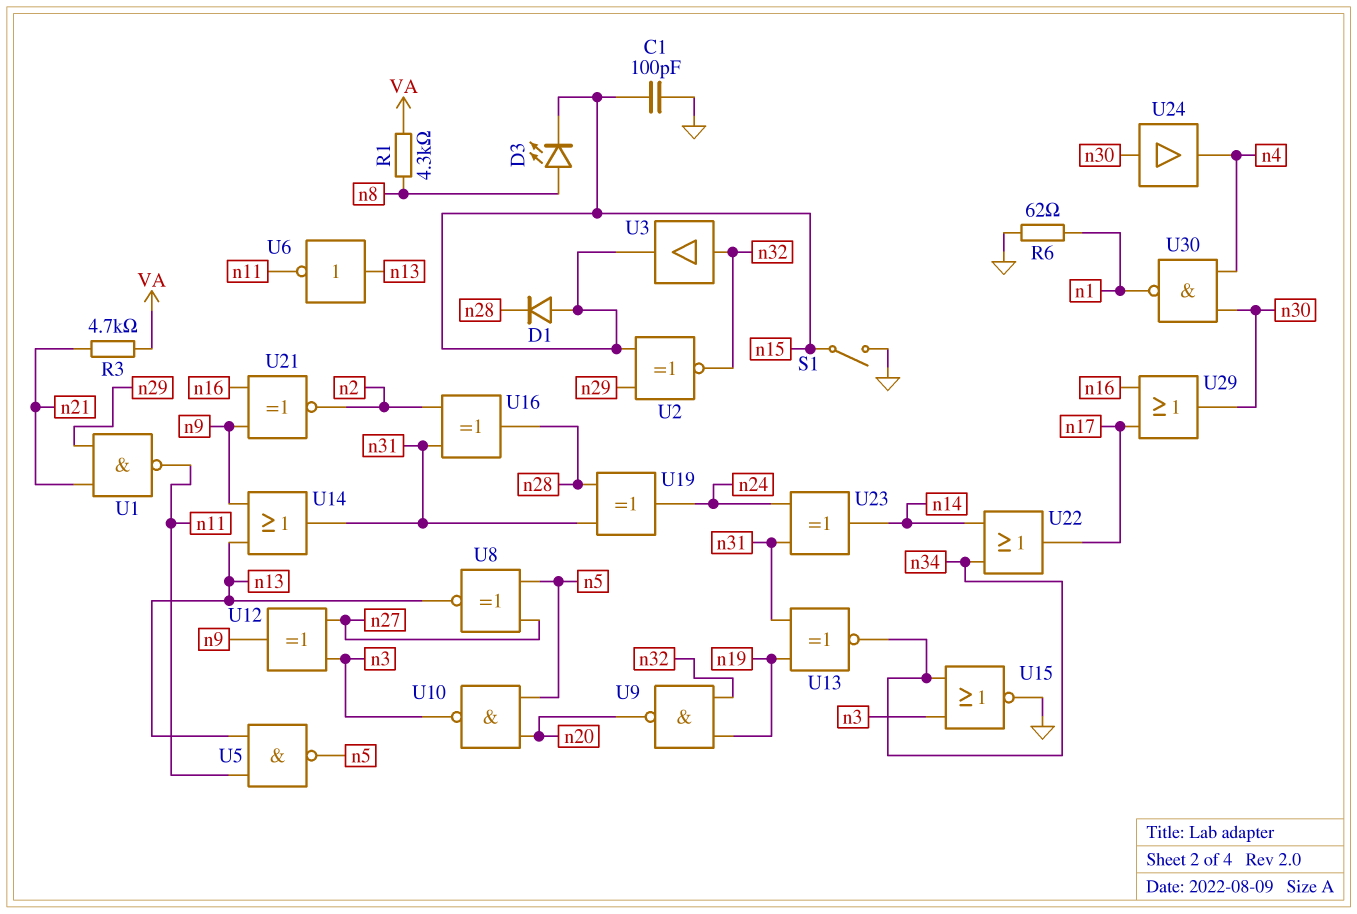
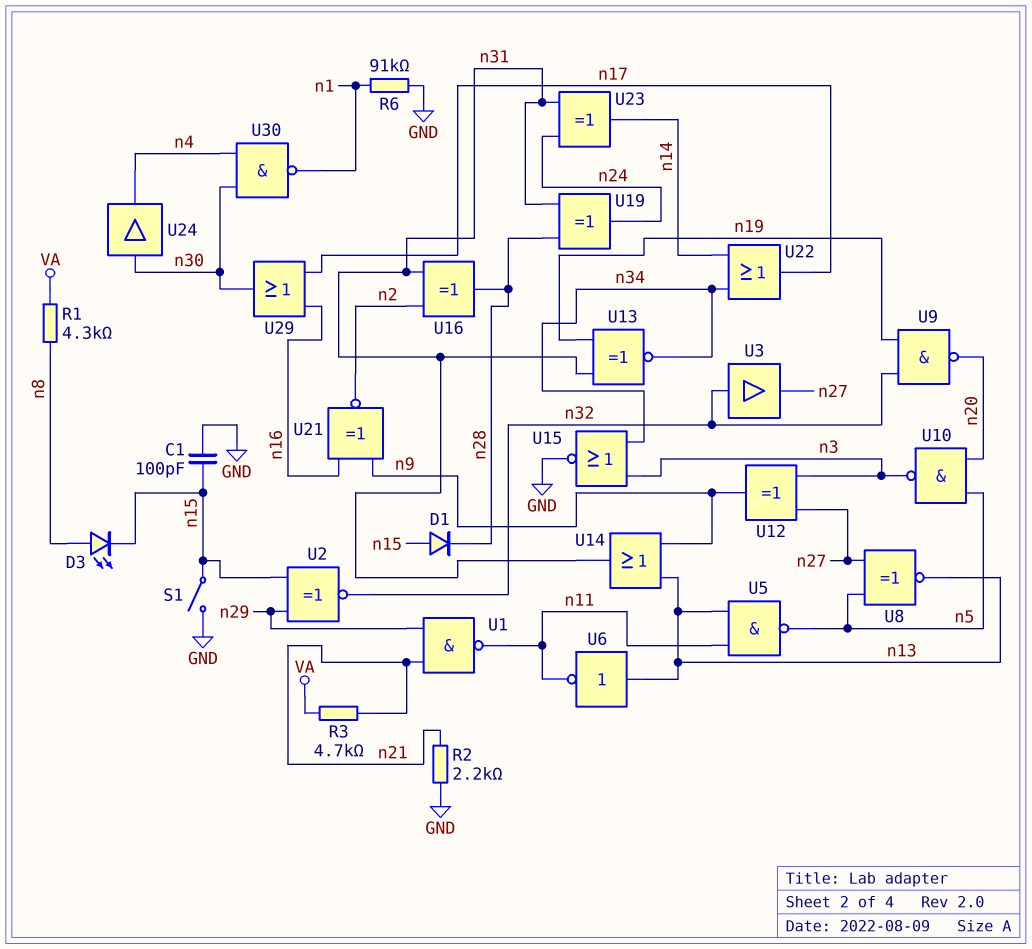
R2: none -> 2.2k (GND, n21)
R6: 62 (GND, n1) -> 91k (GND, n1)
U3: buffer (in n32, out n15) -> buffer (in n32, out n27)

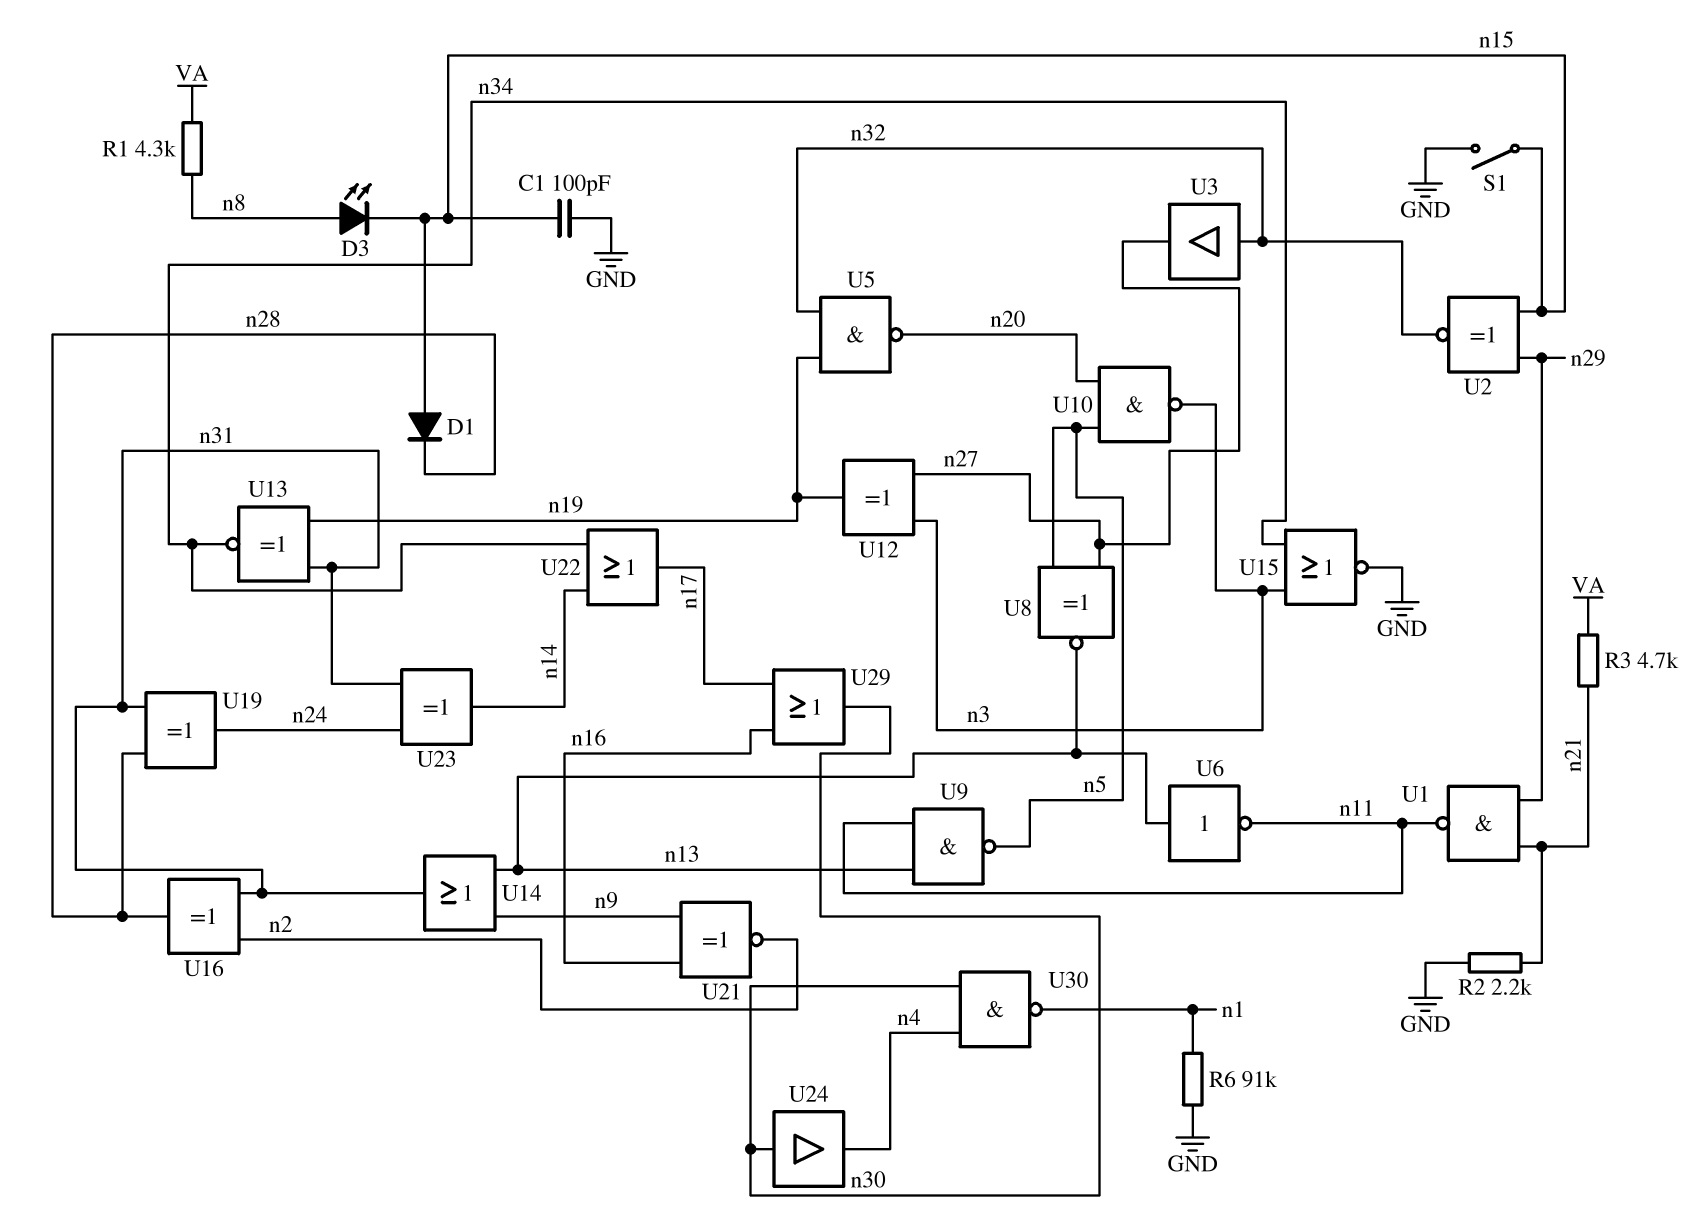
U5: NAND (in n11, in n13, out n5) -> NAND (in n19, in n32, out n20)
U9: NAND (in n19, in n32, out n20) -> NAND (in n11, in n13, out n5)
U12: XOR (in n3, in n27, out n9) -> XOR (in n3, in n27, out n19)

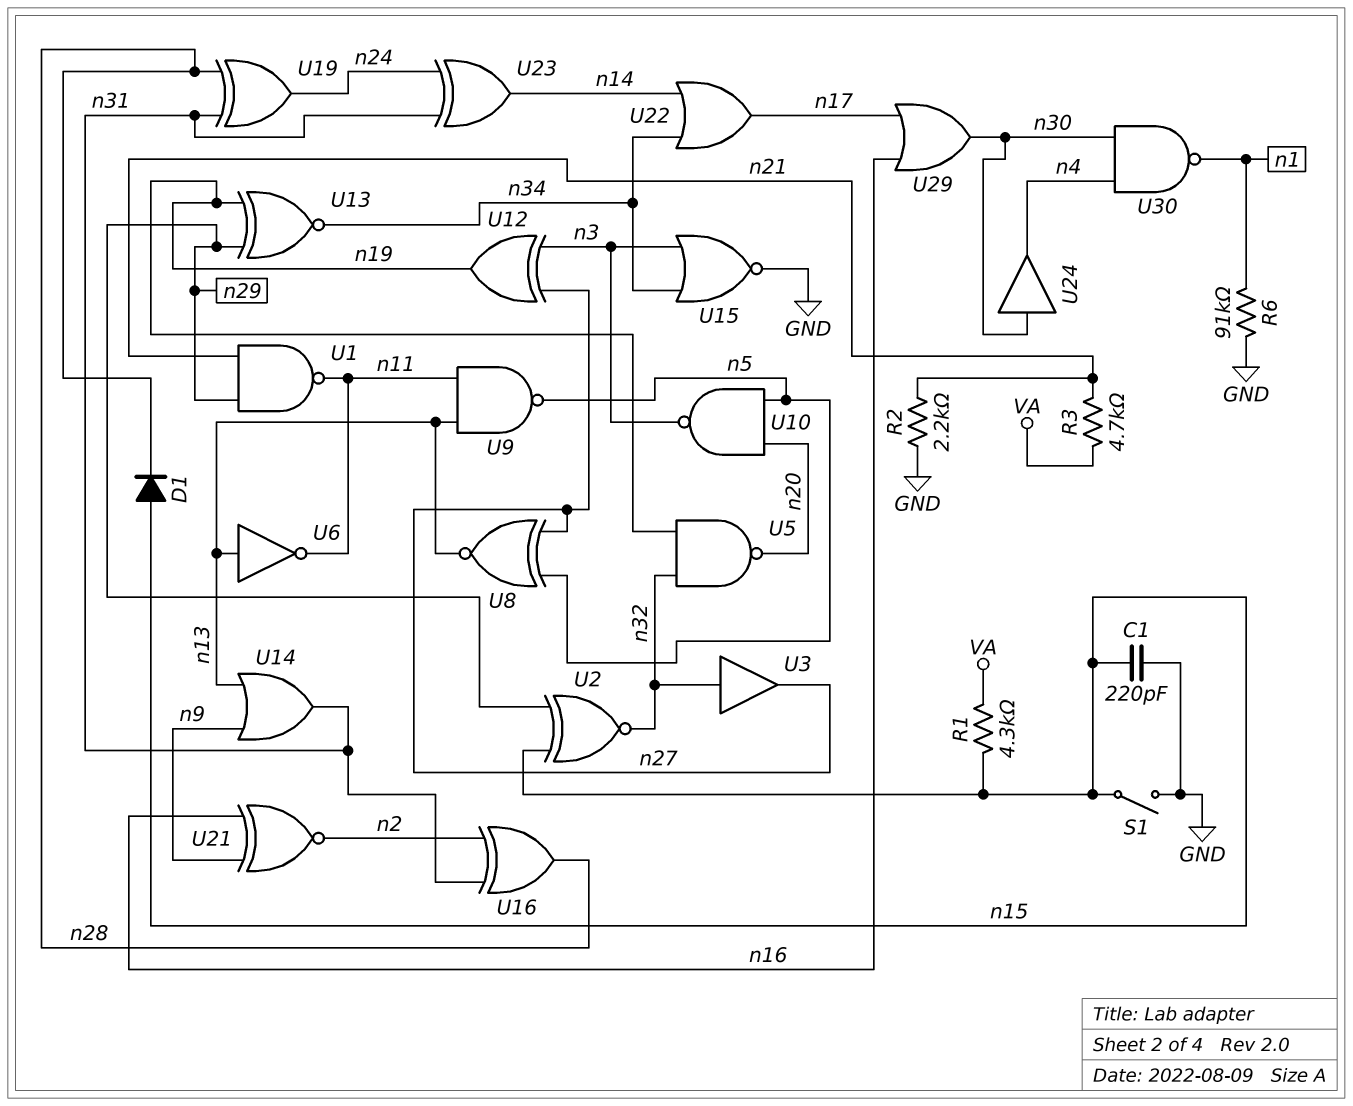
C1: 100pF (GND, n15) -> 220pF (GND, n15)
D3: LED (A n8, K n15) -> none
R1: 4.3k (VA, n8) -> 4.3k (VA, n15)
U13: XNOR (in n19, in n31, out n34) -> XNOR (in n19, in n29, out n34)

